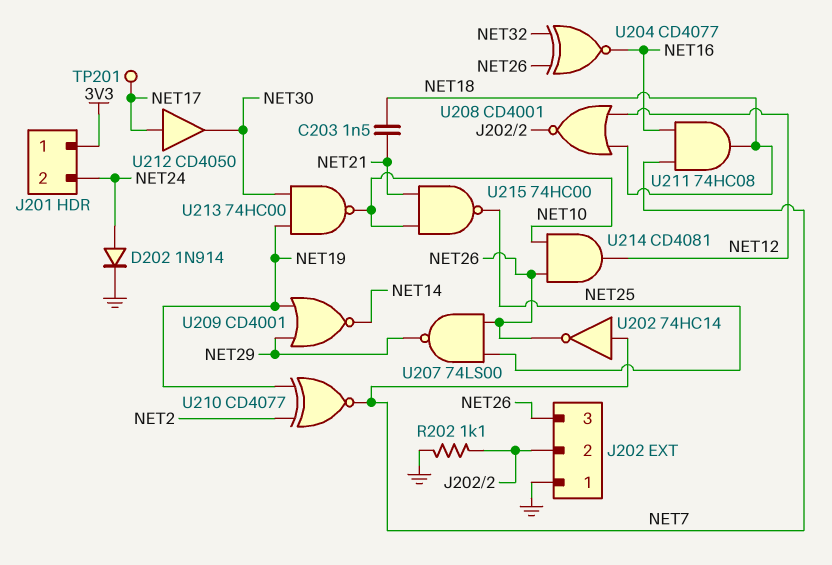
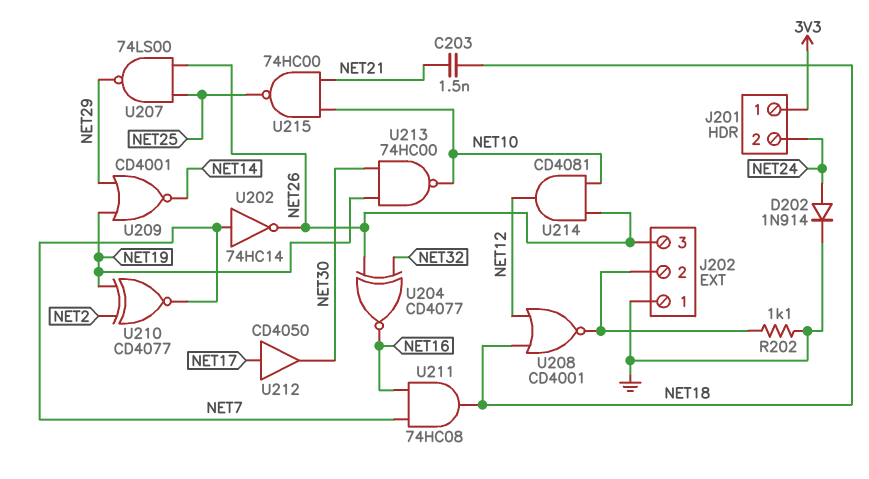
TP201: test point (NET17) -> none

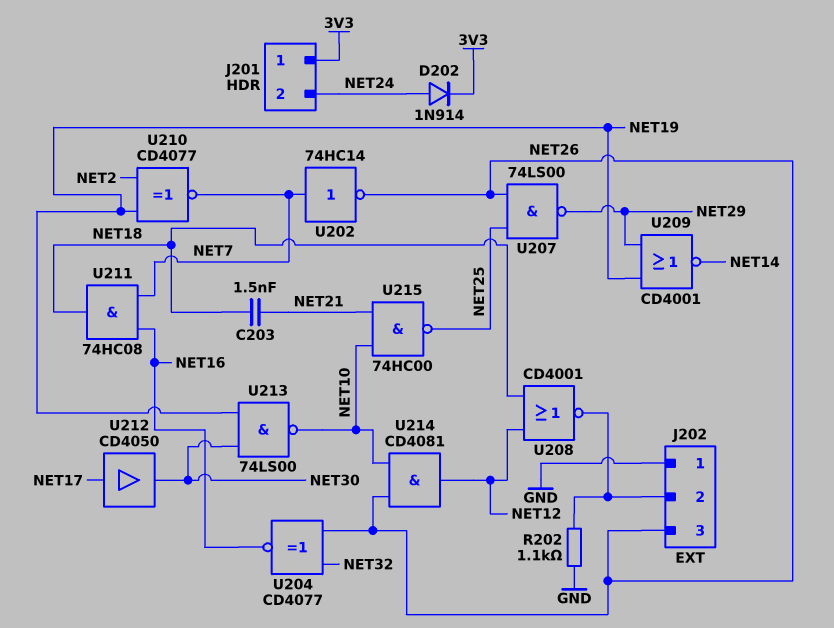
D202: diode 1N914 (A NET24, K GND) -> diode 1N914 (A NET24, K 3V3)
U213: NAND 74HC00 (in NET19, in NET30, out NET10) -> NAND 74LS00 (in NET19, in NET30, out NET10)

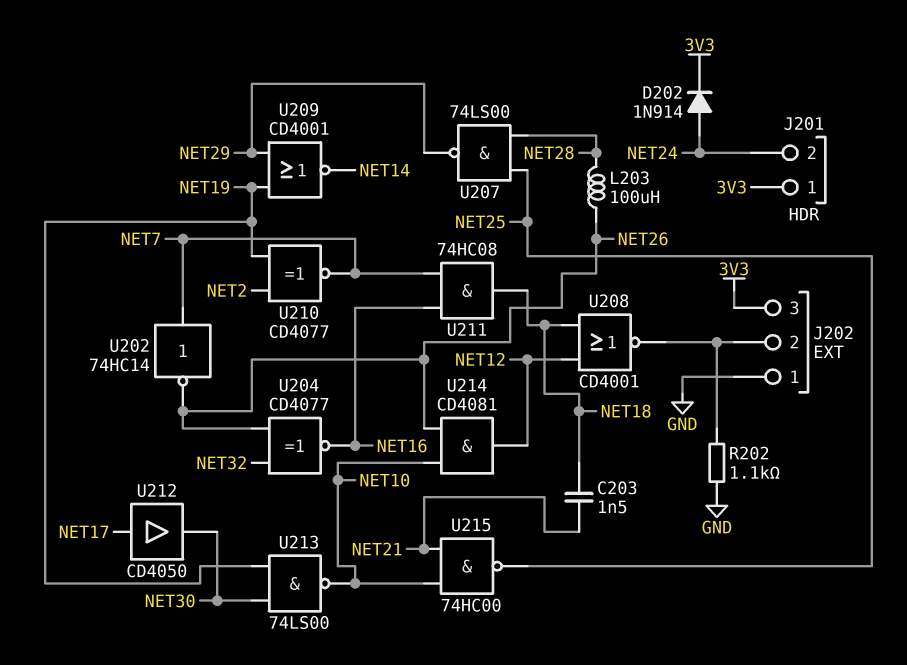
J202 pin 3: NET26 -> 3V3
L203: none -> 100uH (NET26, NET28)
U207: NAND 74LS00 (in NET25, in NET26, out NET29) -> NAND 74LS00 (in NET25, in NET28, out NET29)

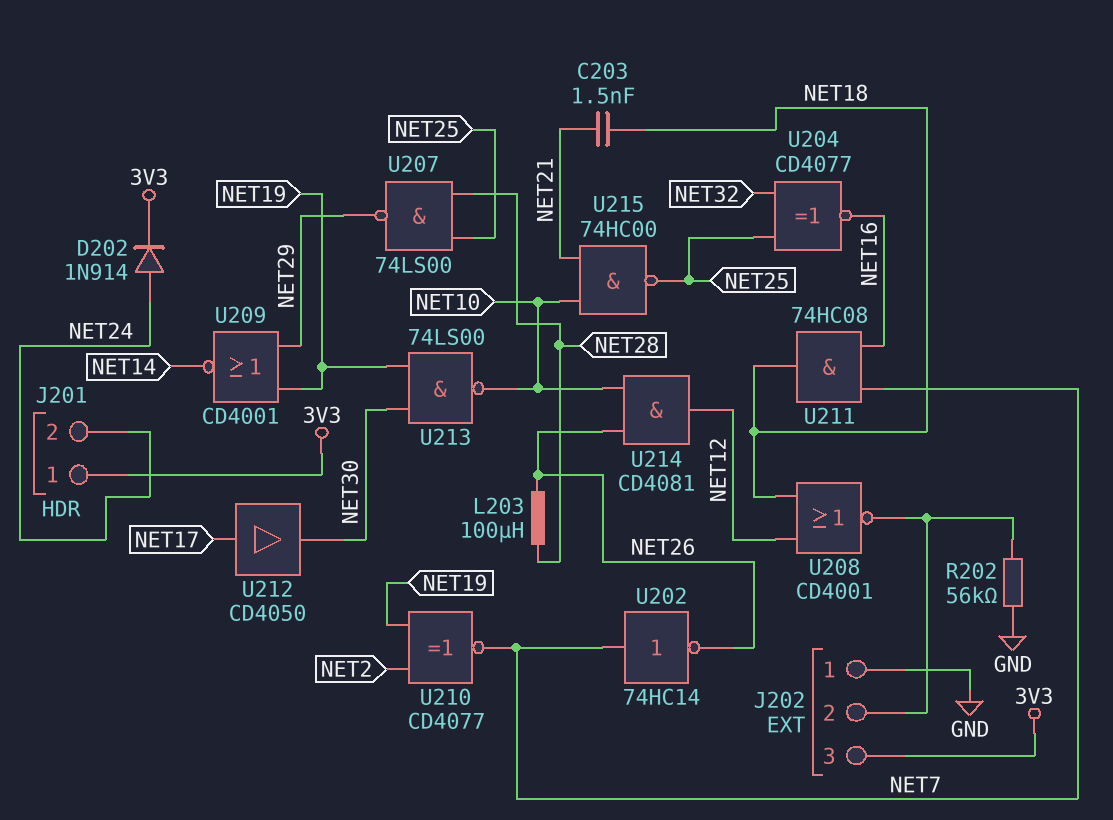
R202: 1.1k (GND, J202/2) -> 56k (GND, J202/2)
U204: XNOR CD4077 (in NET26, in NET32, out NET16) -> XNOR CD4077 (in NET25, in NET32, out NET16)

